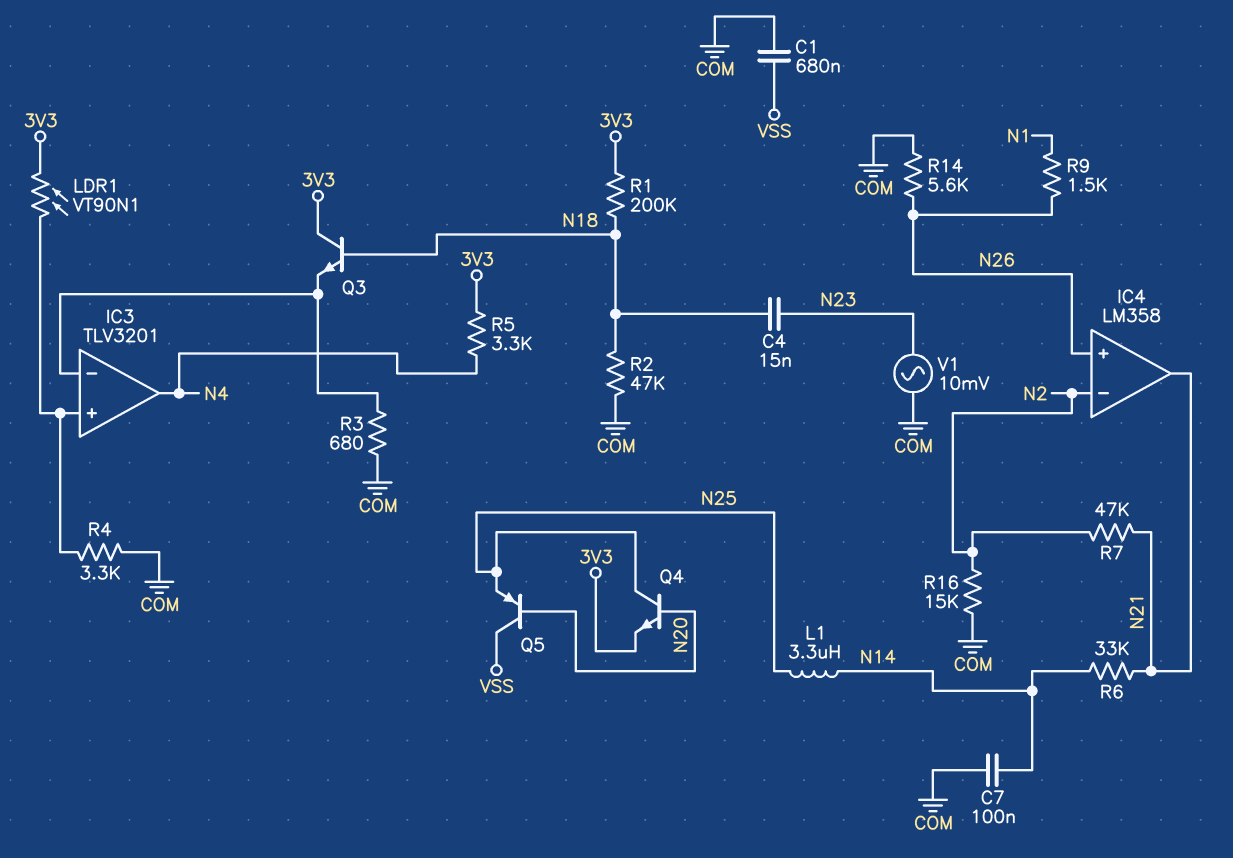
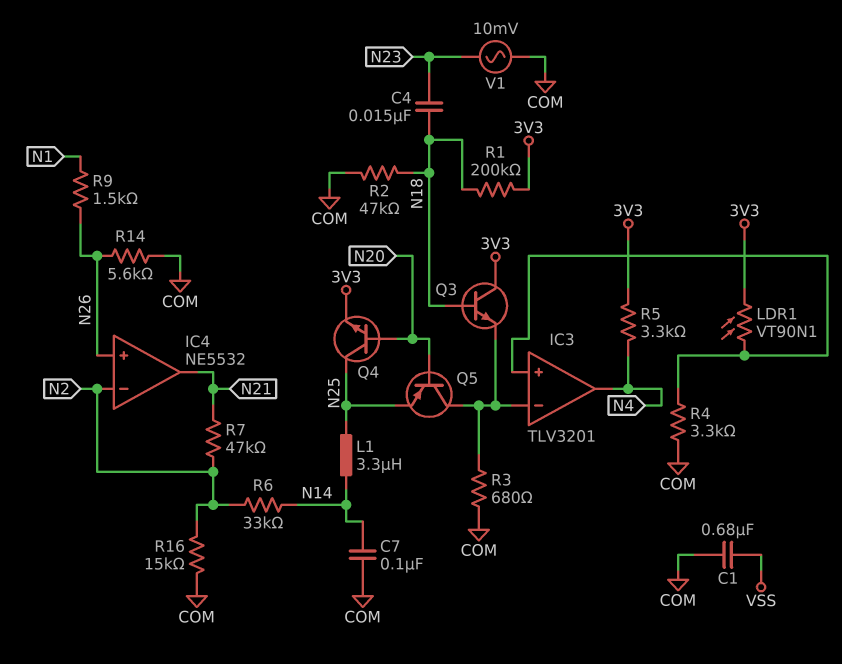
IC4: LM358 -> NE5532
Q5: PNP (B N20, C VSS, E N25) -> PNP (B N20, C IC3/in-, E N25)
R6: 33k (N14, N21) -> 33k (N2, N14)

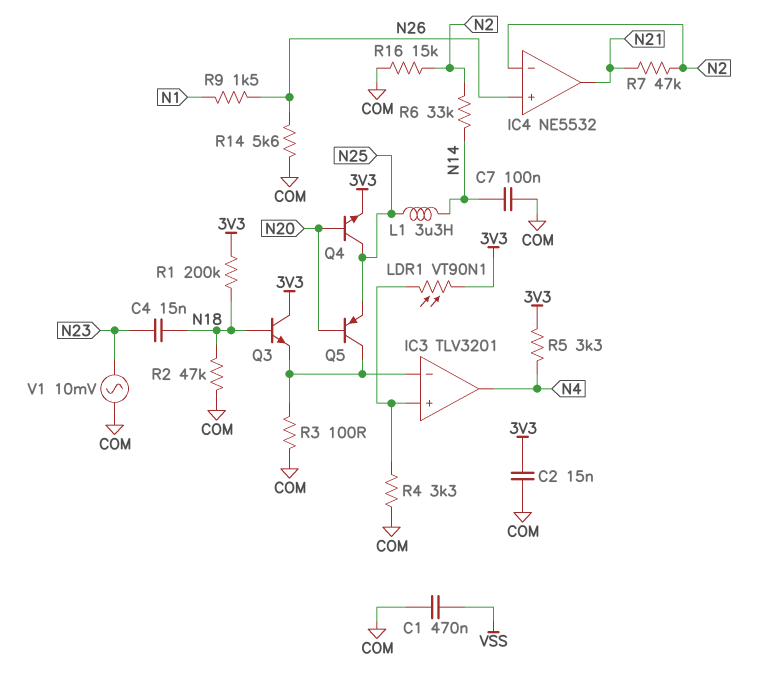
C1: 680nF (COM, VSS) -> 470nF (COM, VSS)
C2: none -> 15nF (3V3, COM)
R3: 680 (COM, IC3/in-) -> 100 (COM, IC3/in-)

